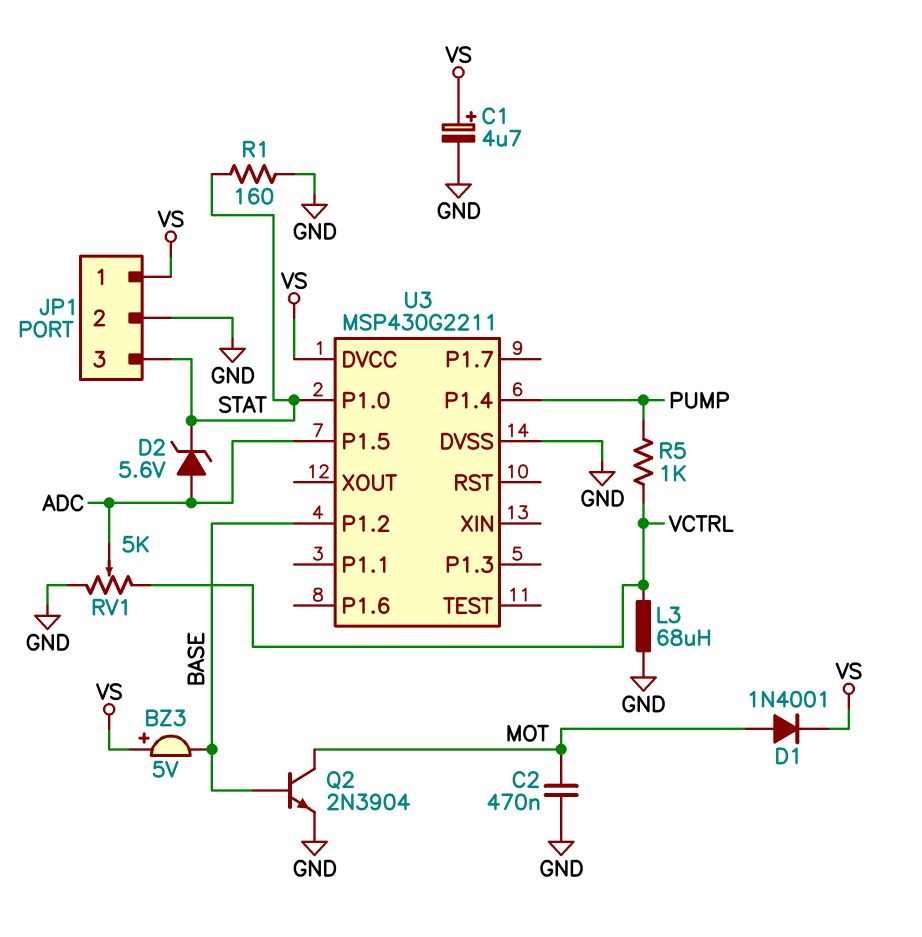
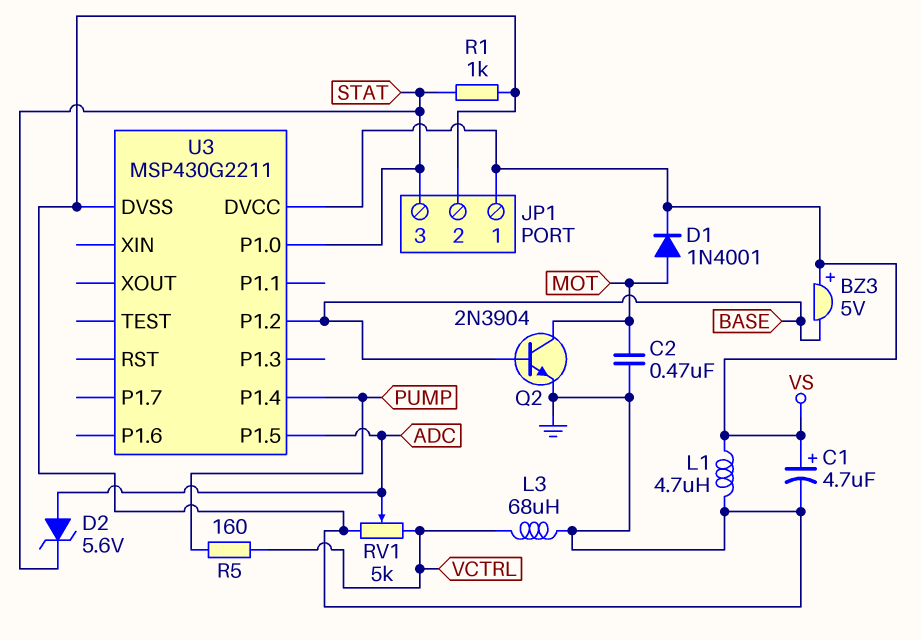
L1: none -> 4.7uH (GND, VS)
R1: 160 (GND, STAT) -> 1k (GND, STAT)
R5: 1k (PUMP, VCTRL) -> 160 (PUMP, VCTRL)

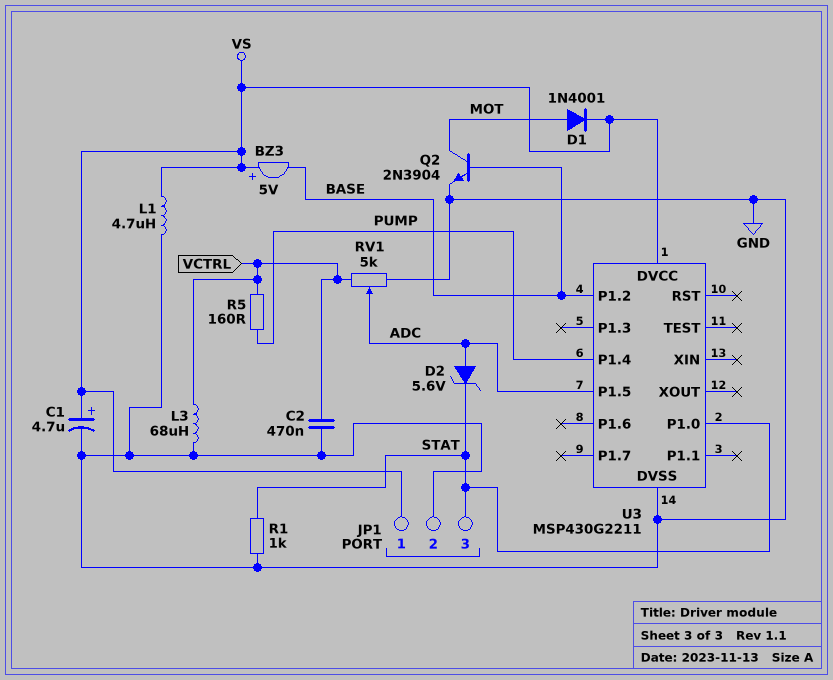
C2: 470nF (GND, MOT) -> 470nF (GND, VCTRL)

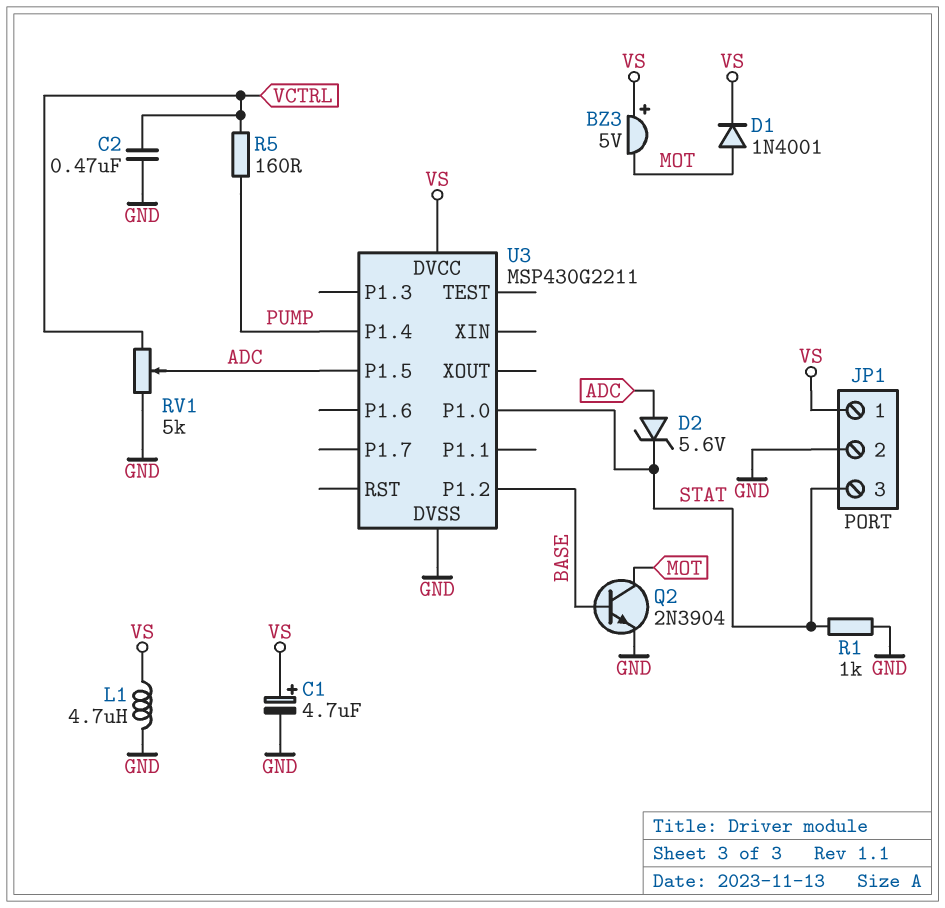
BZ3: buzzer 5V (plus VS, minus BASE) -> buzzer 5V (plus VS, minus MOT)
L3: 68uH (GND, VCTRL) -> none

